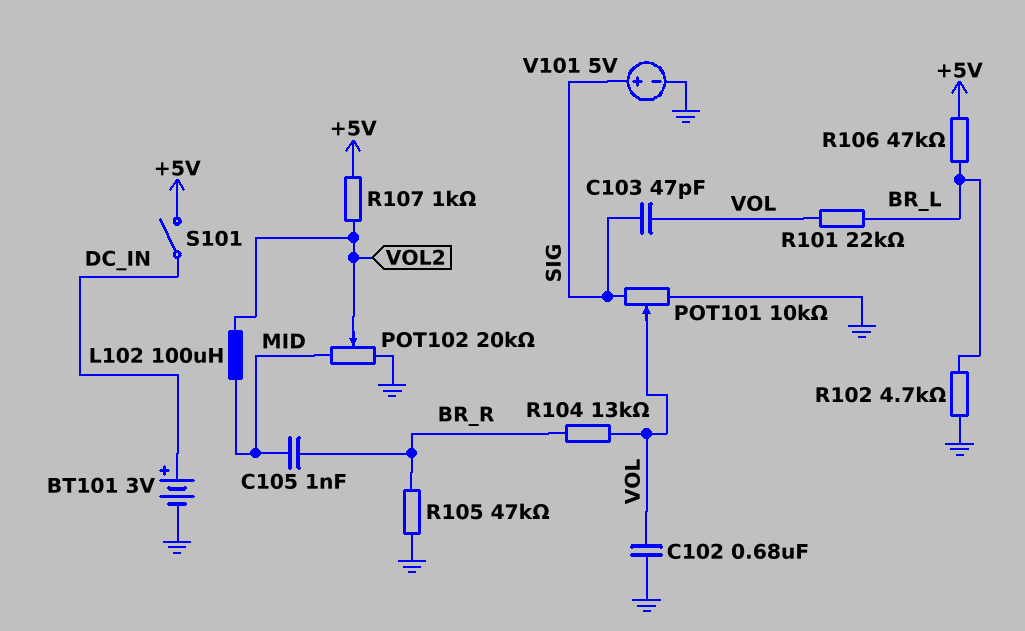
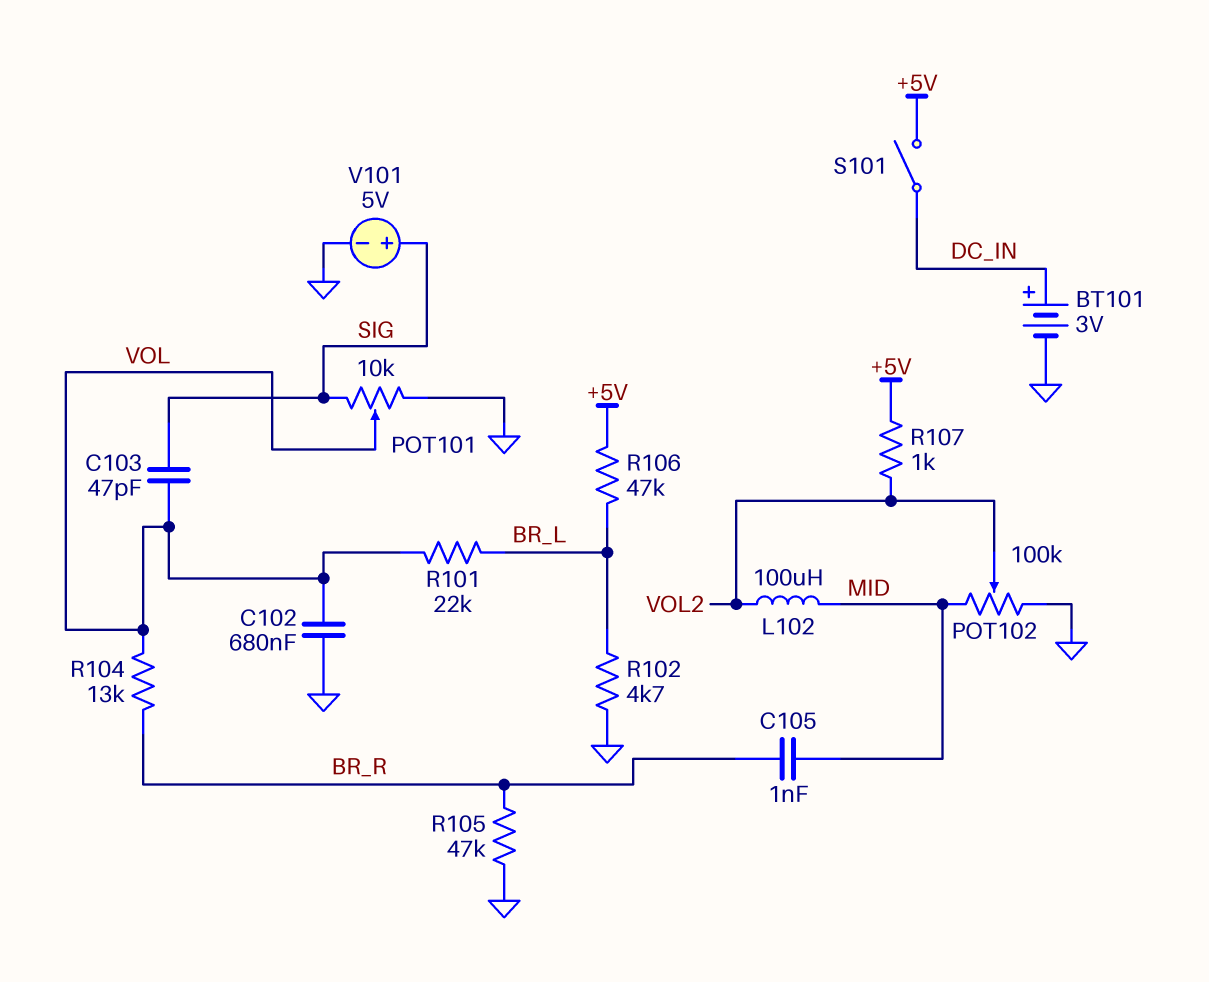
POT102: 20k (GND, MID, wiper VOL2) -> 100k (GND, MID, wiper VOL2)

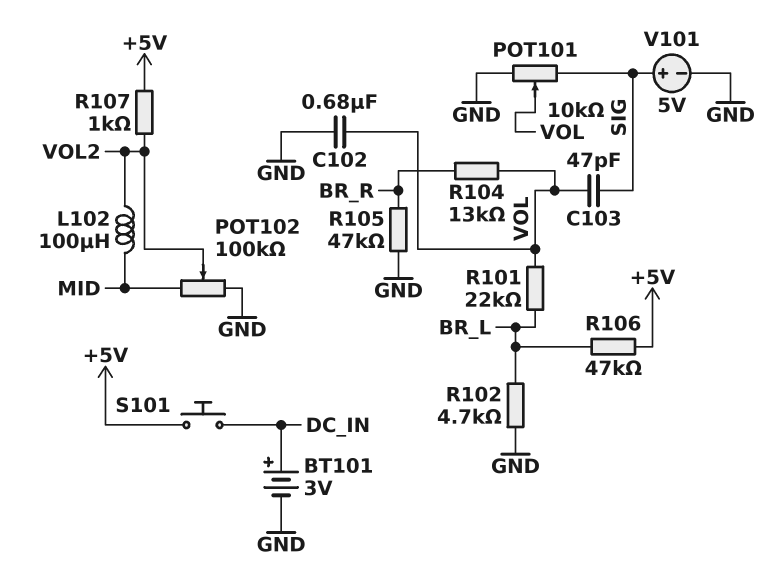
C105: 1nF (BR_R, MID) -> none
S101: switch (+5V, DC_IN) -> button (+5V, DC_IN)

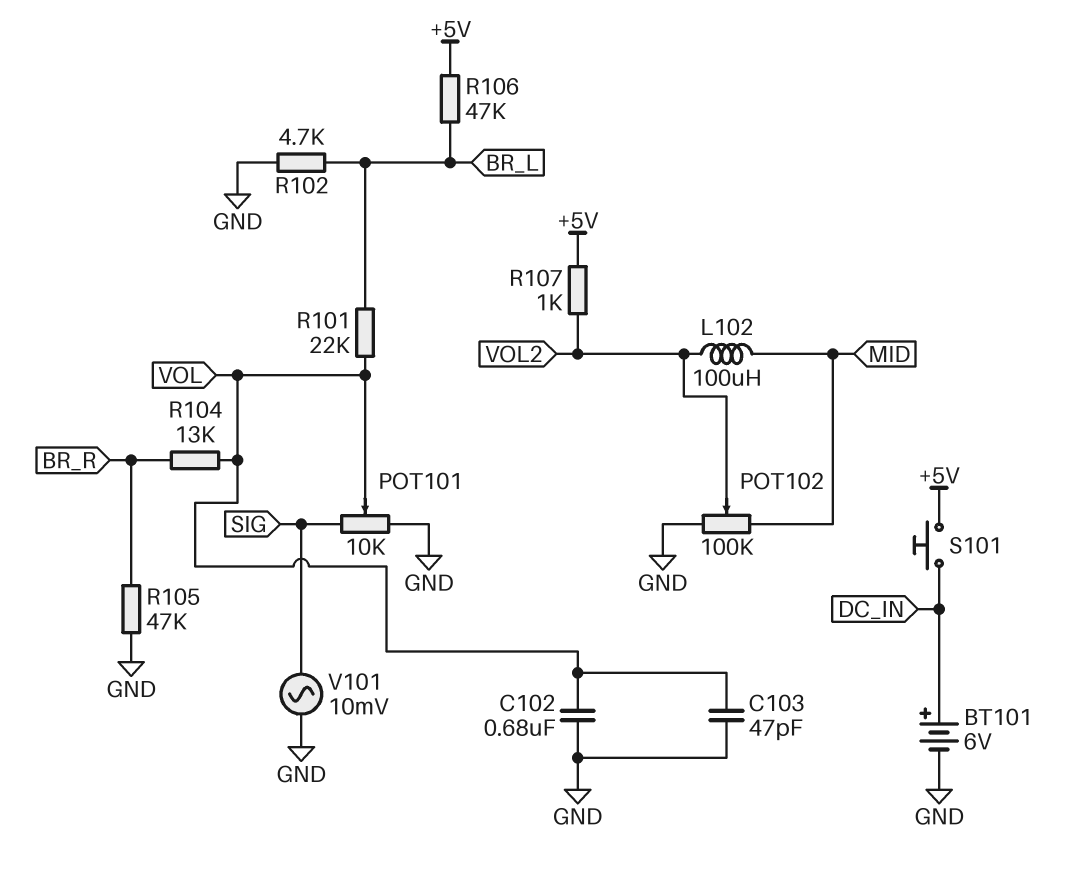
BT101: 3V (plus DC_IN, minus GND) -> 6V (plus DC_IN, minus GND)
C103: 47pF (SIG, VOL) -> 47pF (GND, VOL)
V101: 5V (plus SIG, minus GND) -> AC 10mV (GND, SIG)

